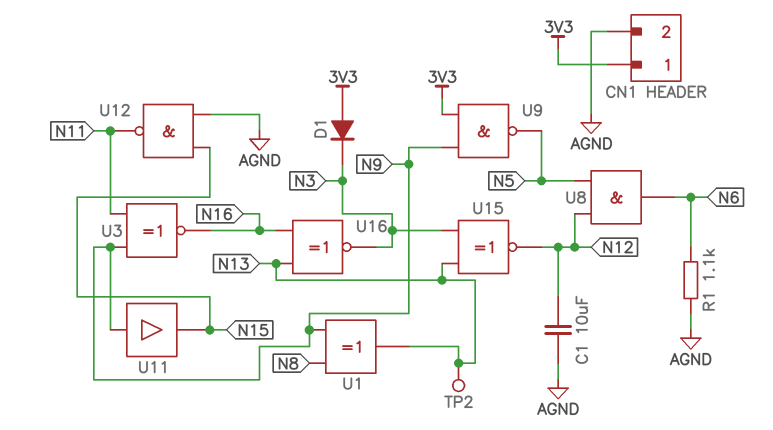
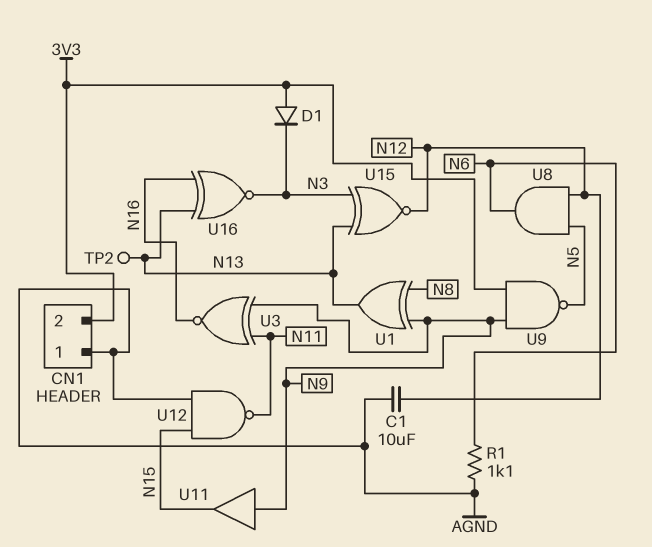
CN1 pin 1: 3V3 -> AGND
CN1 pin 2: AGND -> 3V3

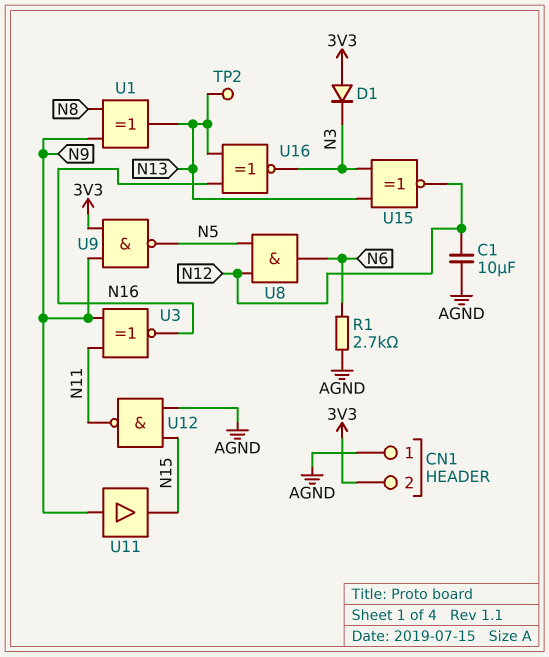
R1: 1.1k (AGND, N6) -> 2.7k (AGND, N6)

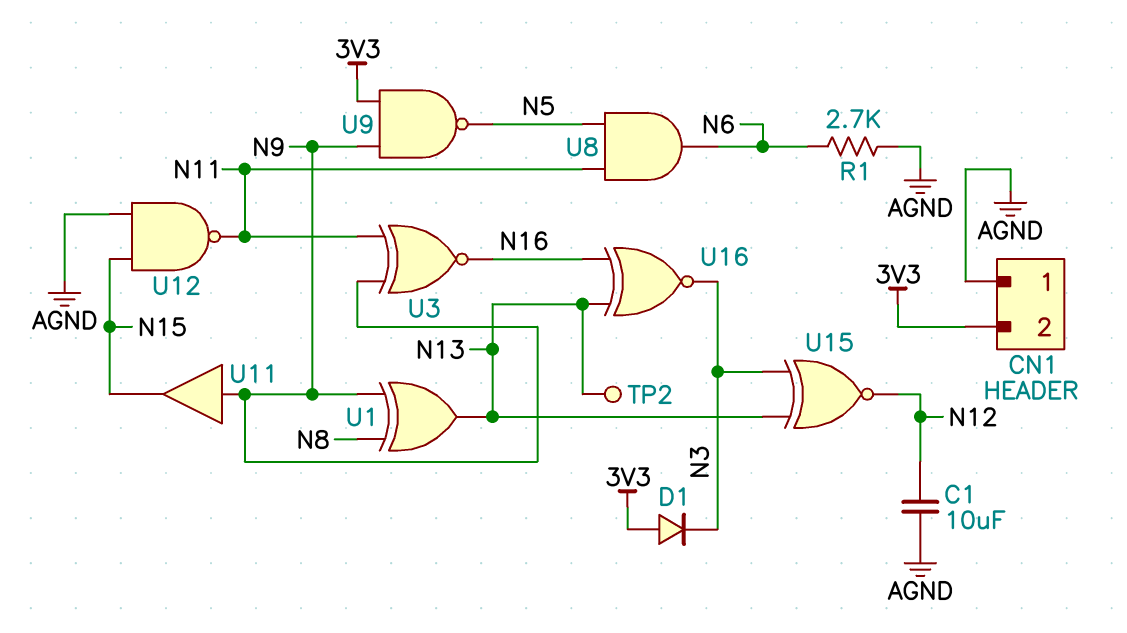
U8: AND (in N5, in N12, out N6) -> AND (in N5, in N11, out N6)

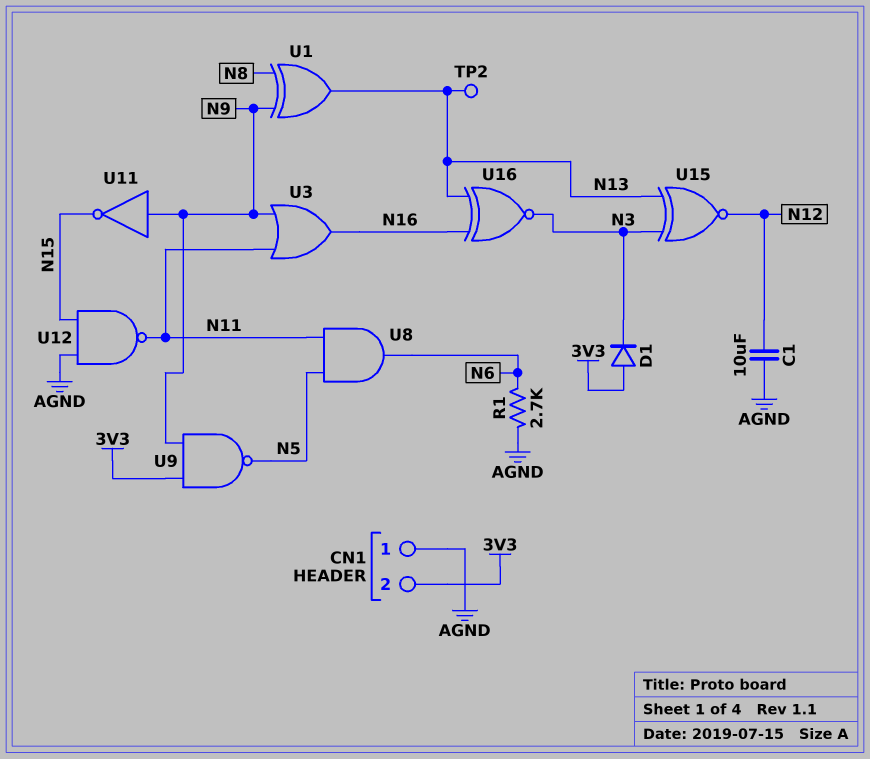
U3: XNOR (in N9, in N11, out N16) -> OR (in N9, in N11, out N16)
U11: buffer (in N9, out N15) -> NOT (in N9, out N15)

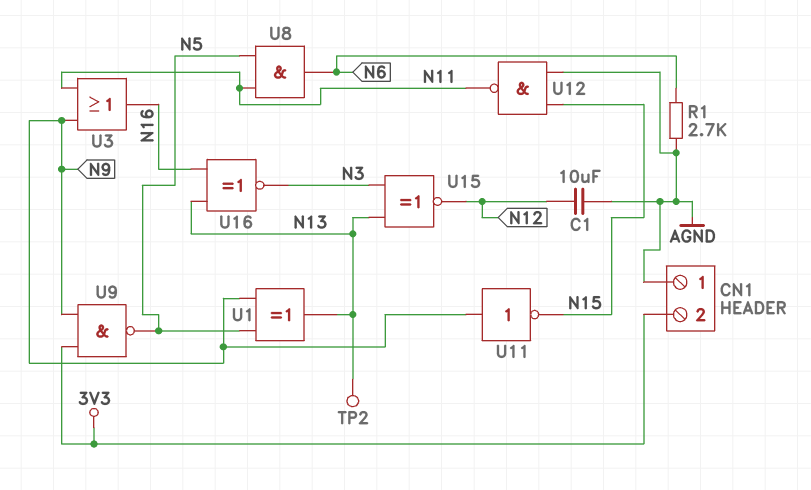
D1: diode (A 3V3, K N3) -> none
U1: XOR (in N8, in N9, out N13) -> XOR (in N5, in N9, out N13)

